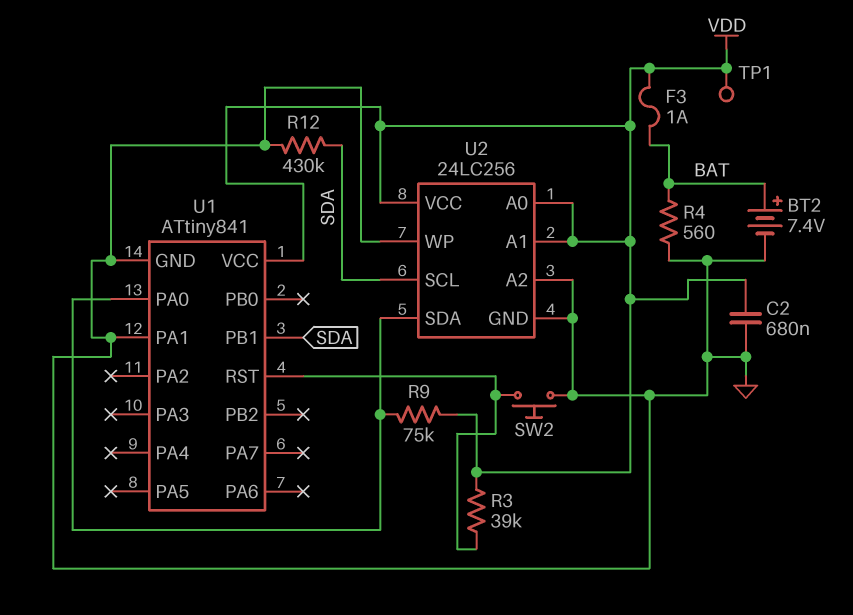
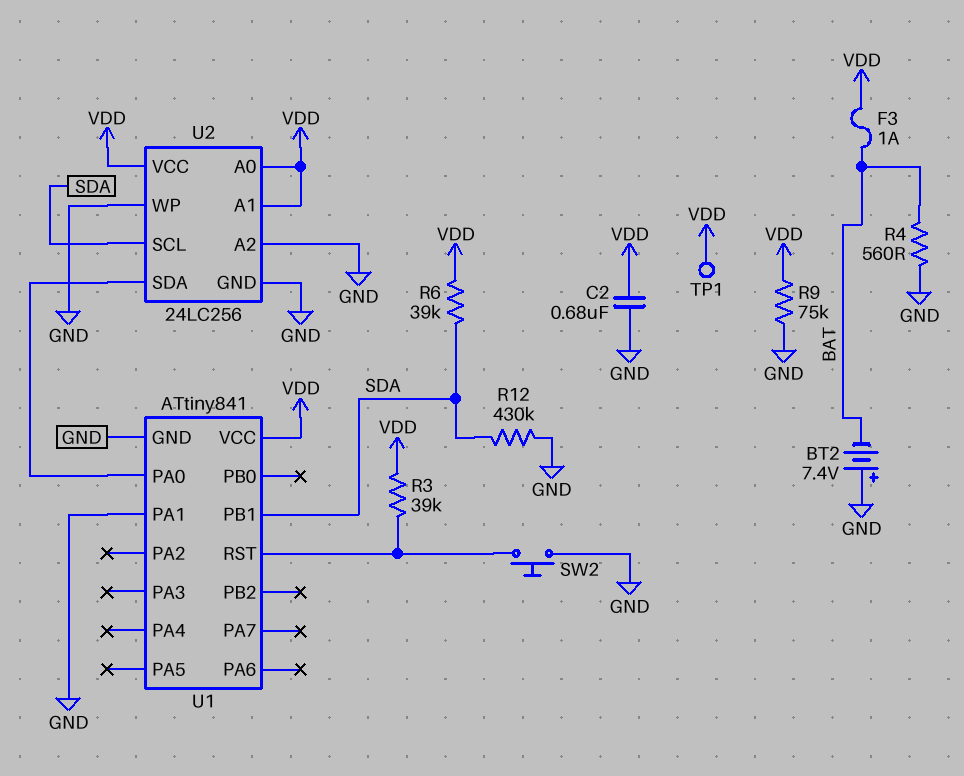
BT2: 7.4V (plus BAT, minus GND) -> 7.4V (plus GND, minus BAT)
R6: none -> 39k (SDA, VDD)
R9: 75k (U1/PA0, VDD) -> 75k (GND, VDD)

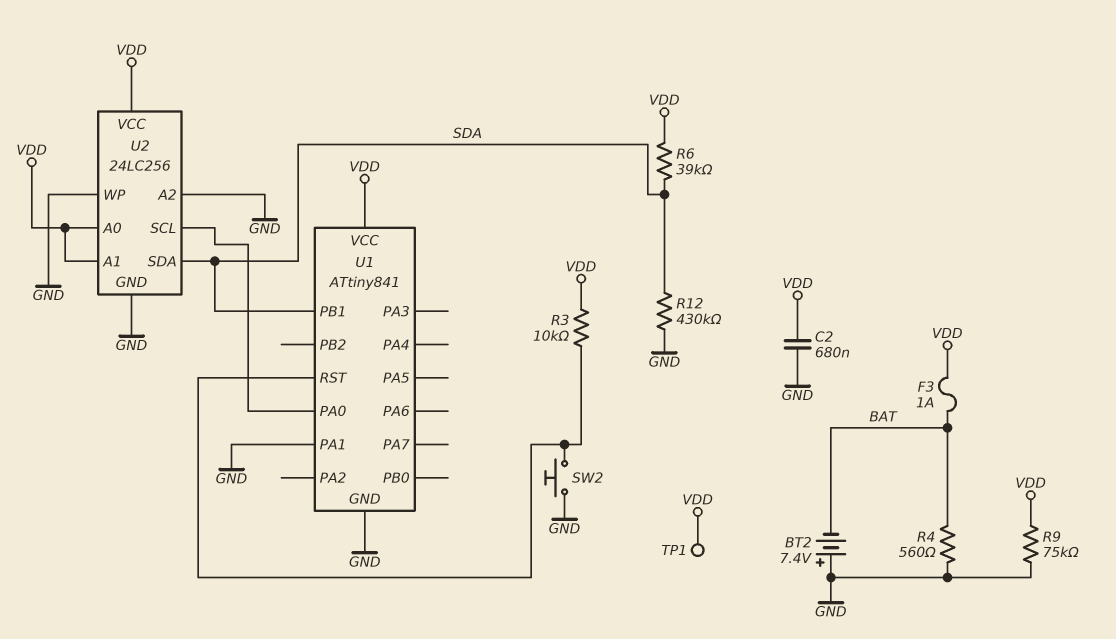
R3: 39k (U1/RST, VDD) -> 10k (U1/RST, VDD)
U2 pin SCL: SDA -> U1/PA0
U2 pin SDA: U1/PA0 -> SDA

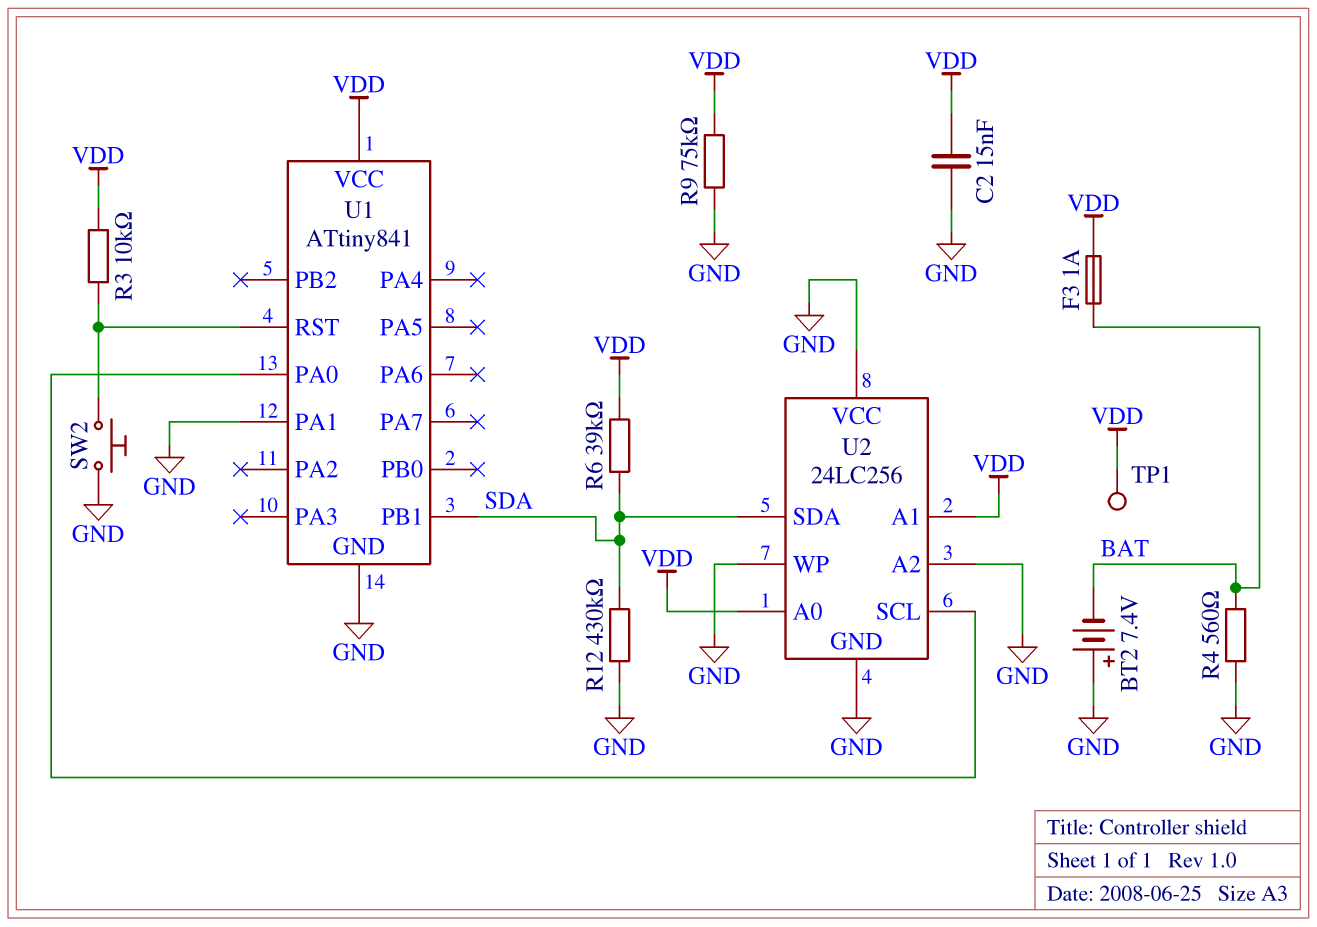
C2: 680nF (GND, VDD) -> 15nF (GND, VDD)
U2 pin VCC: VDD -> GND

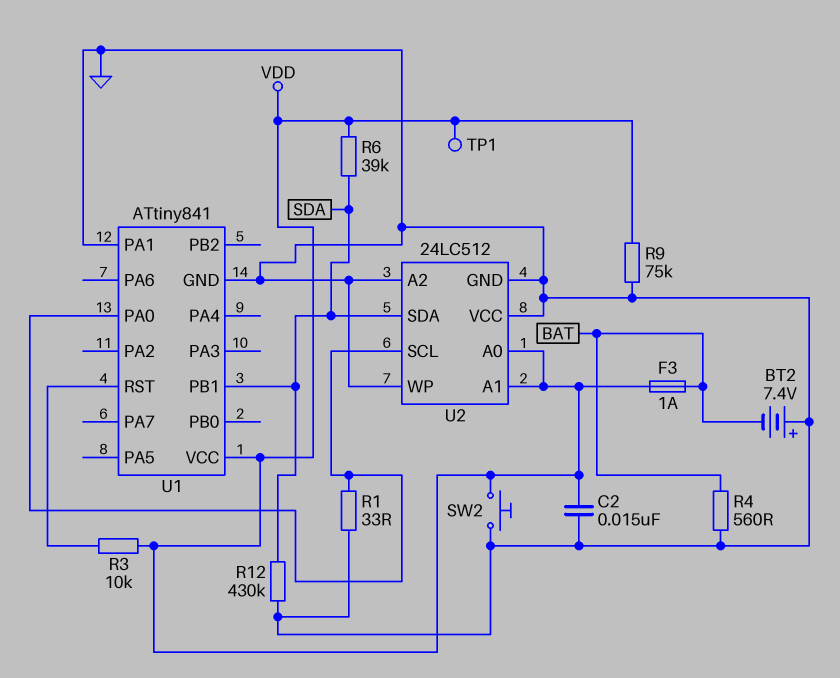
R1: none -> 33 (GND, U1/PA0)
SW2: button (GND, U1/RST) -> button (GND, VDD)
U2: 24LC256 -> 24LC512

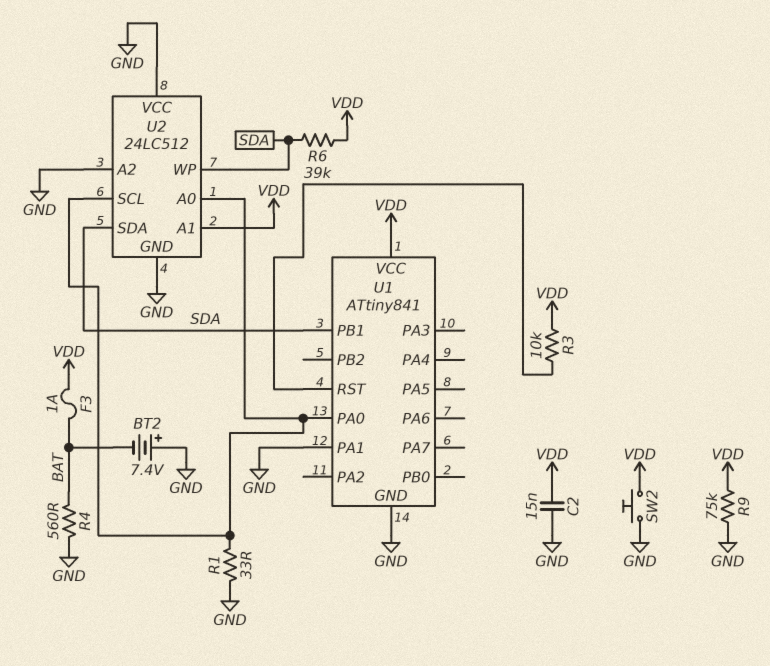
R12: 430k (GND, SDA) -> none
TP1: test point (VDD) -> none
U2 pin A0: VDD -> U1/PA0
U2 pin WP: GND -> SDA

